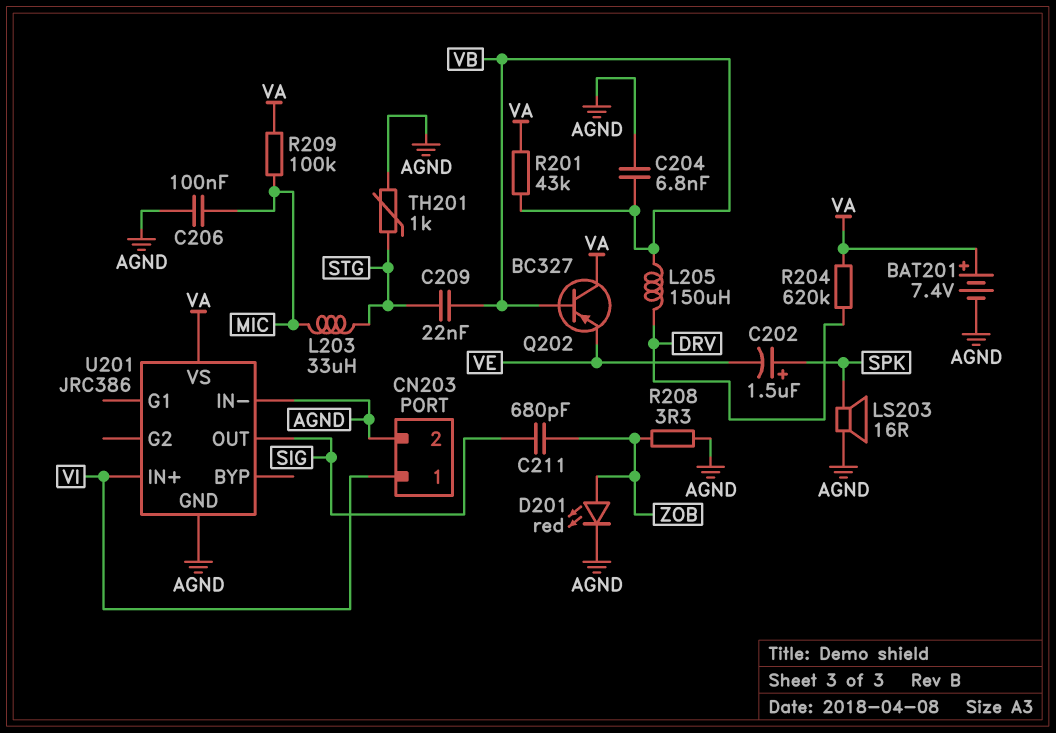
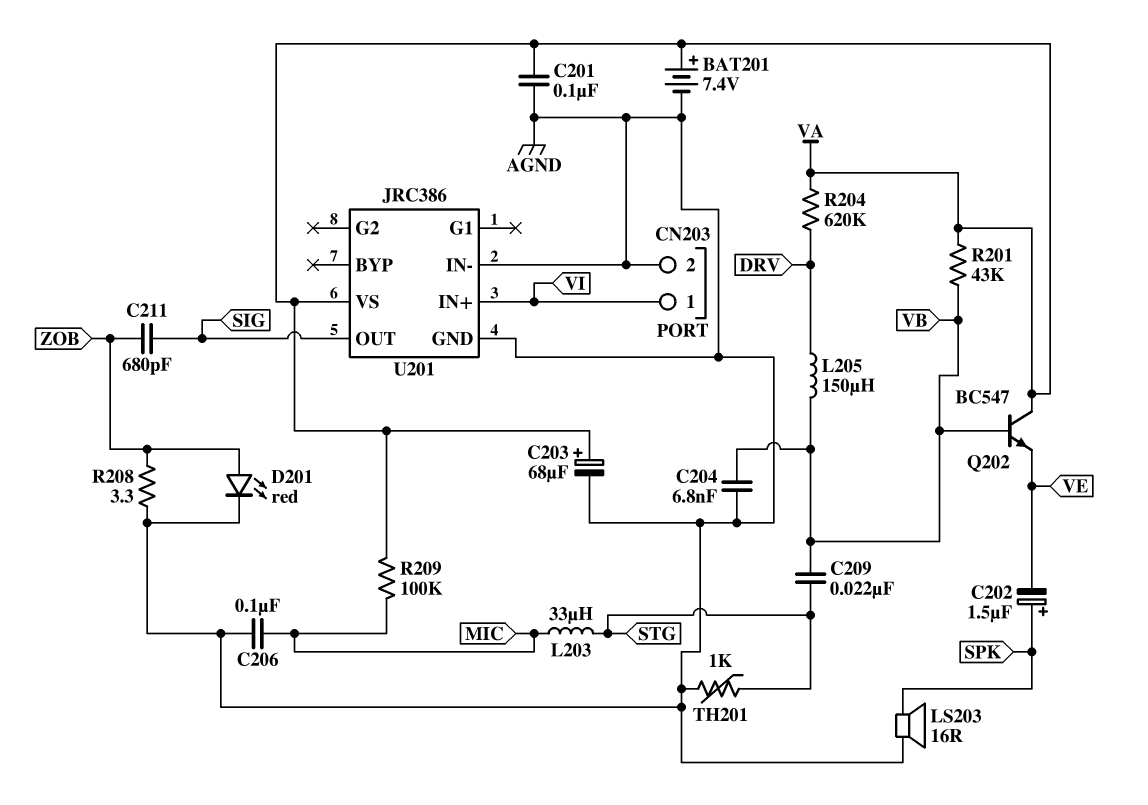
C201: none -> 100nF (AGND, VA)
C203: none -> 68uF (plus VA, minus AGND)
Q202: PNP BC327 (B VB, C VA, E VE) -> NPN BC547 (B VB, C VA, E VE)

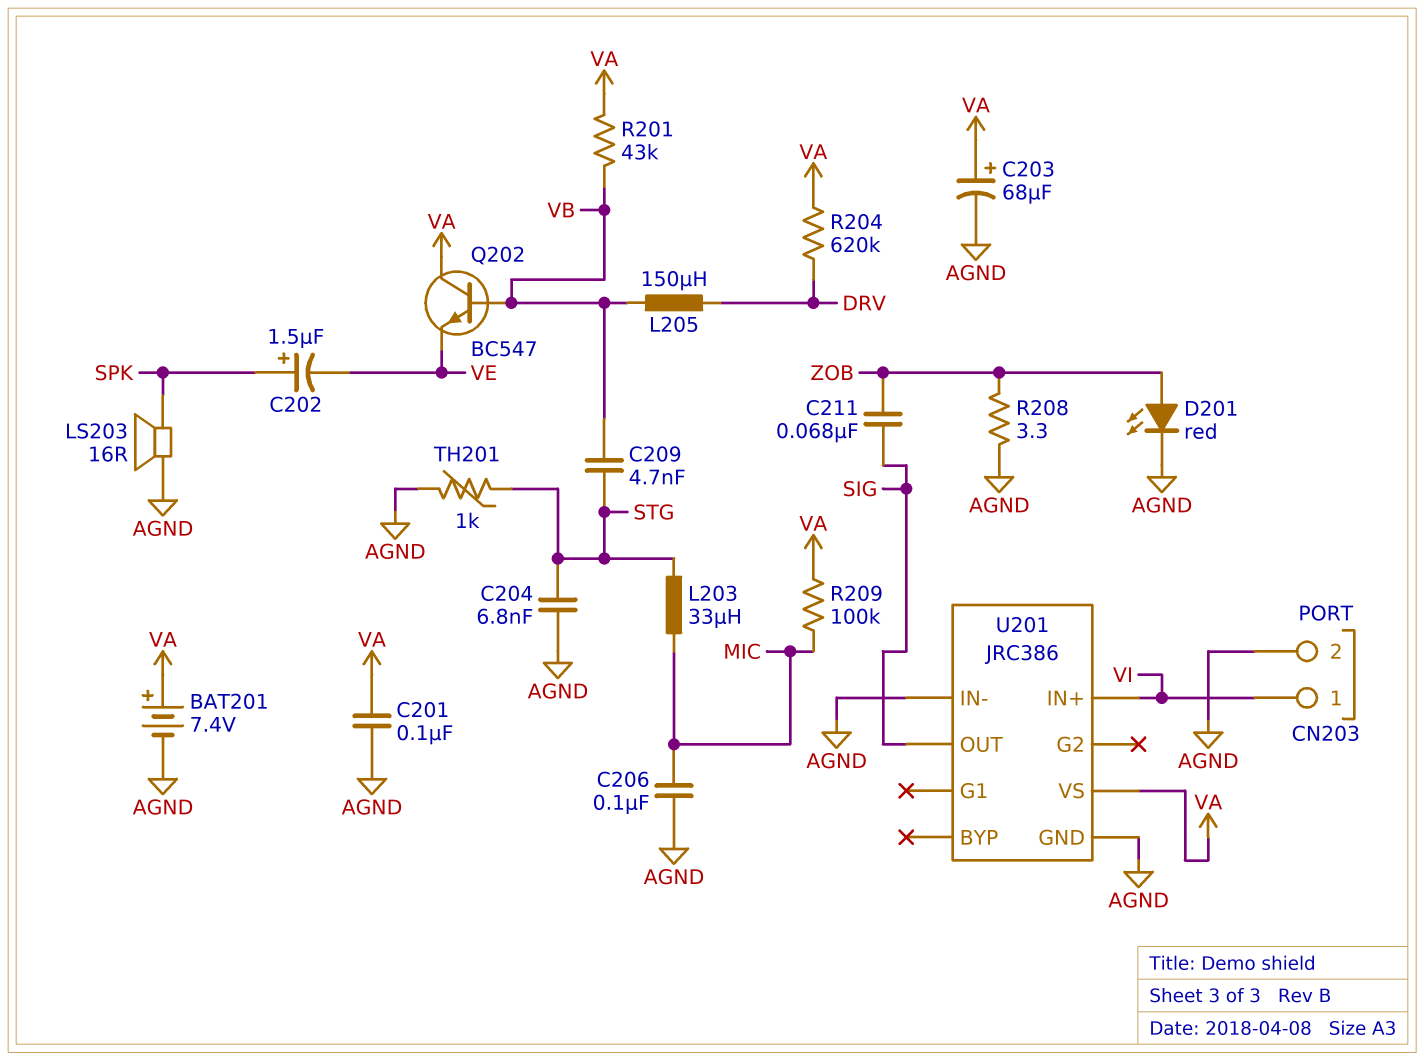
C204: 6.8nF (AGND, VB) -> 6.8nF (AGND, STG)
C209: 22nF (STG, VB) -> 4.7nF (STG, VB)
C211: 680pF (SIG, ZOB) -> 68nF (SIG, ZOB)

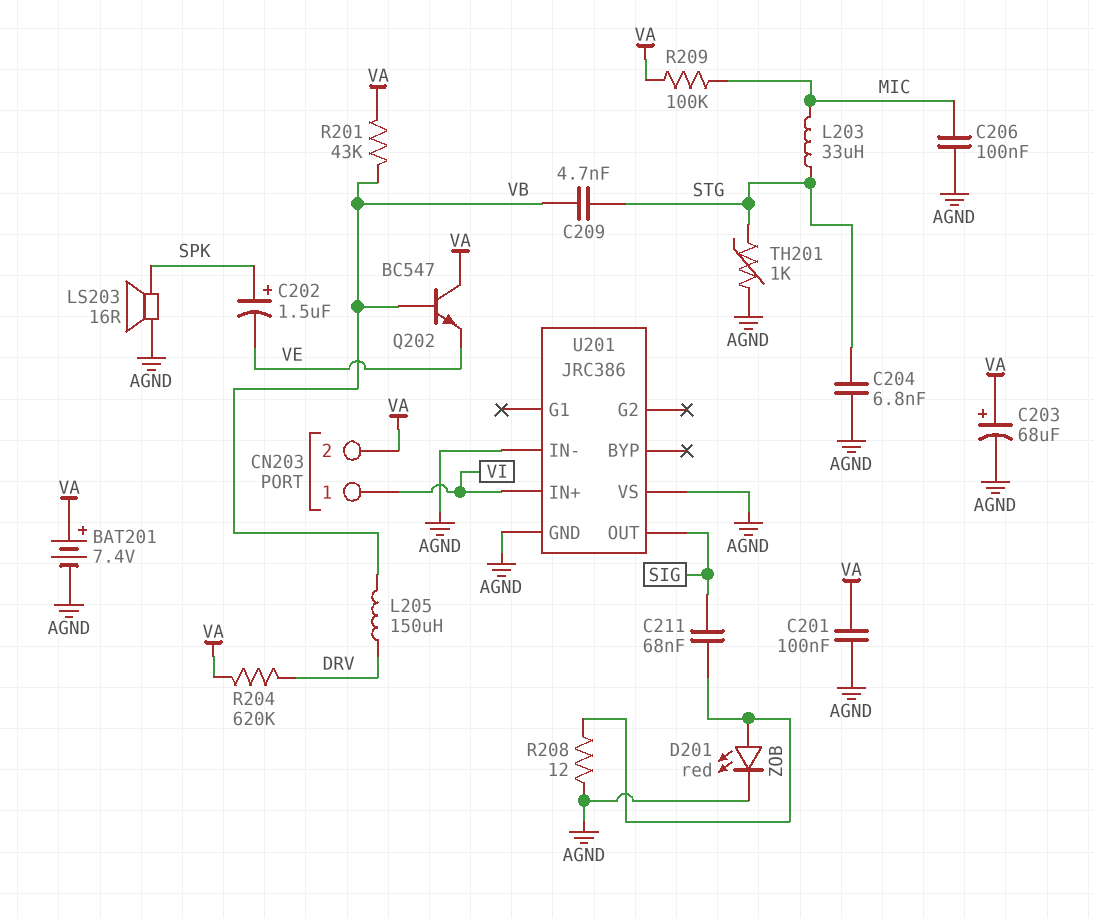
CN203 pin 2: AGND -> VA
R208: 3.3 (AGND, ZOB) -> 12 (AGND, ZOB)
U201 pin VS: VA -> AGND

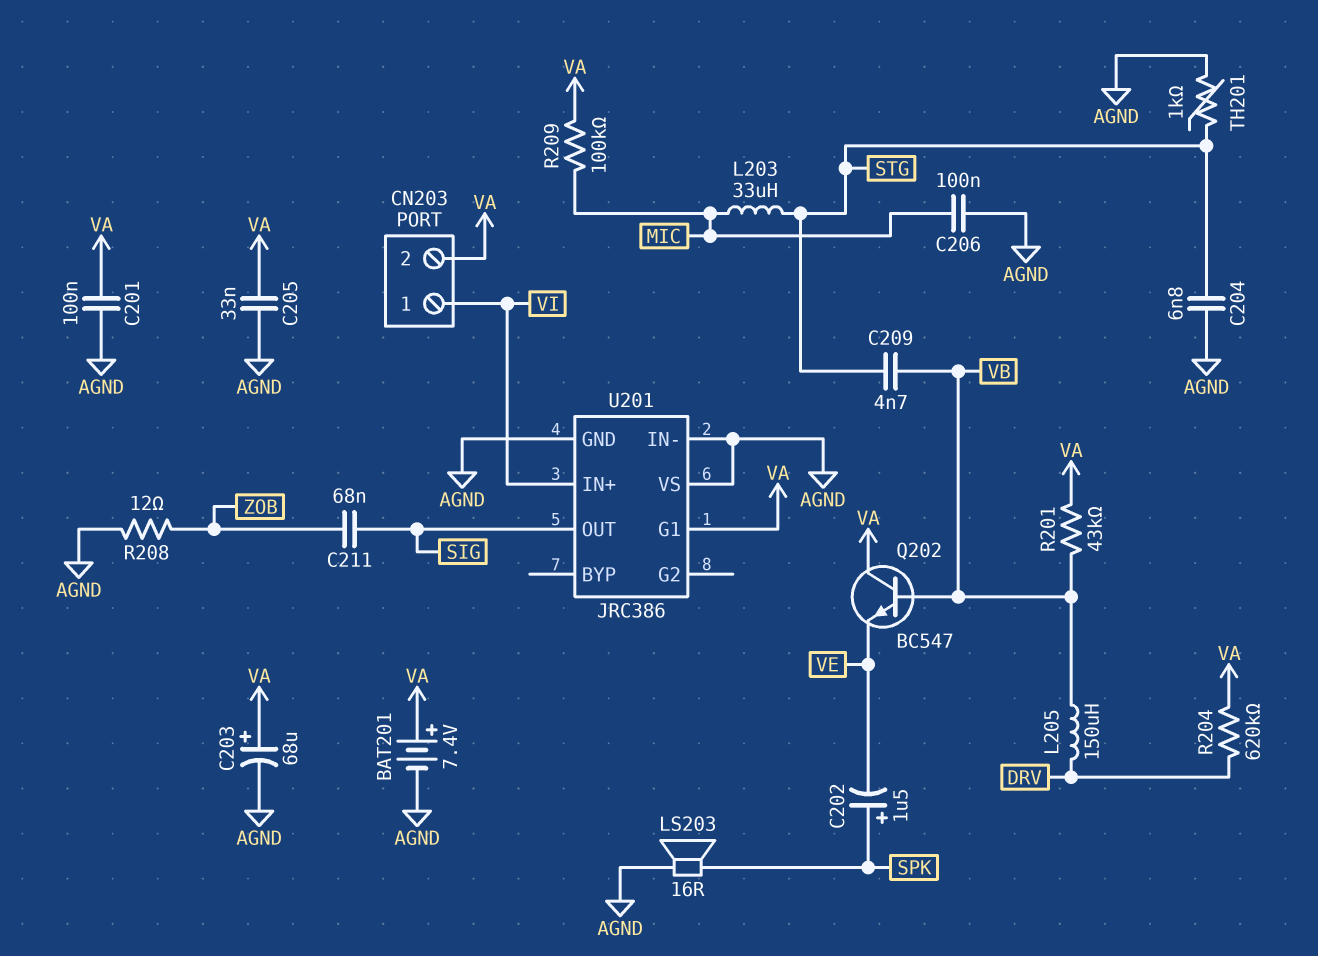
C205: none -> 33nF (AGND, VA)
D201: LED red (A ZOB, K AGND) -> none
U201 pin G1: none -> VA

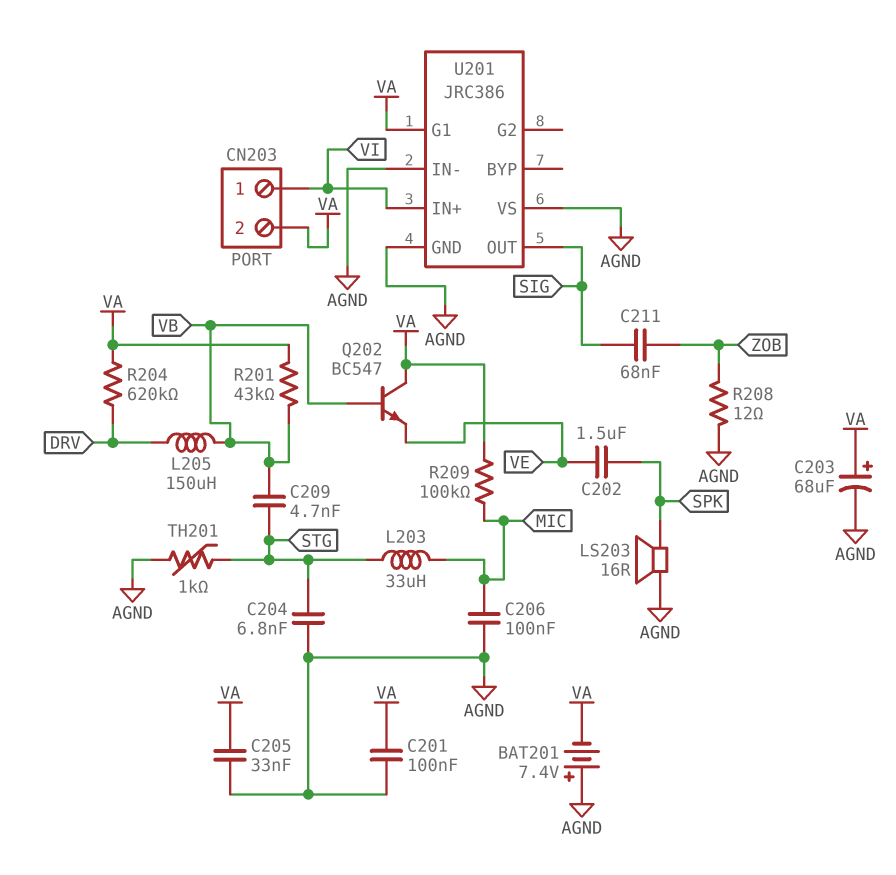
BAT201: 7.4V (plus VA, minus AGND) -> 7.4V (plus AGND, minus VA)
C202: 1.5uF (plus SPK, minus VE) -> 1.5uF (SPK, VE)

